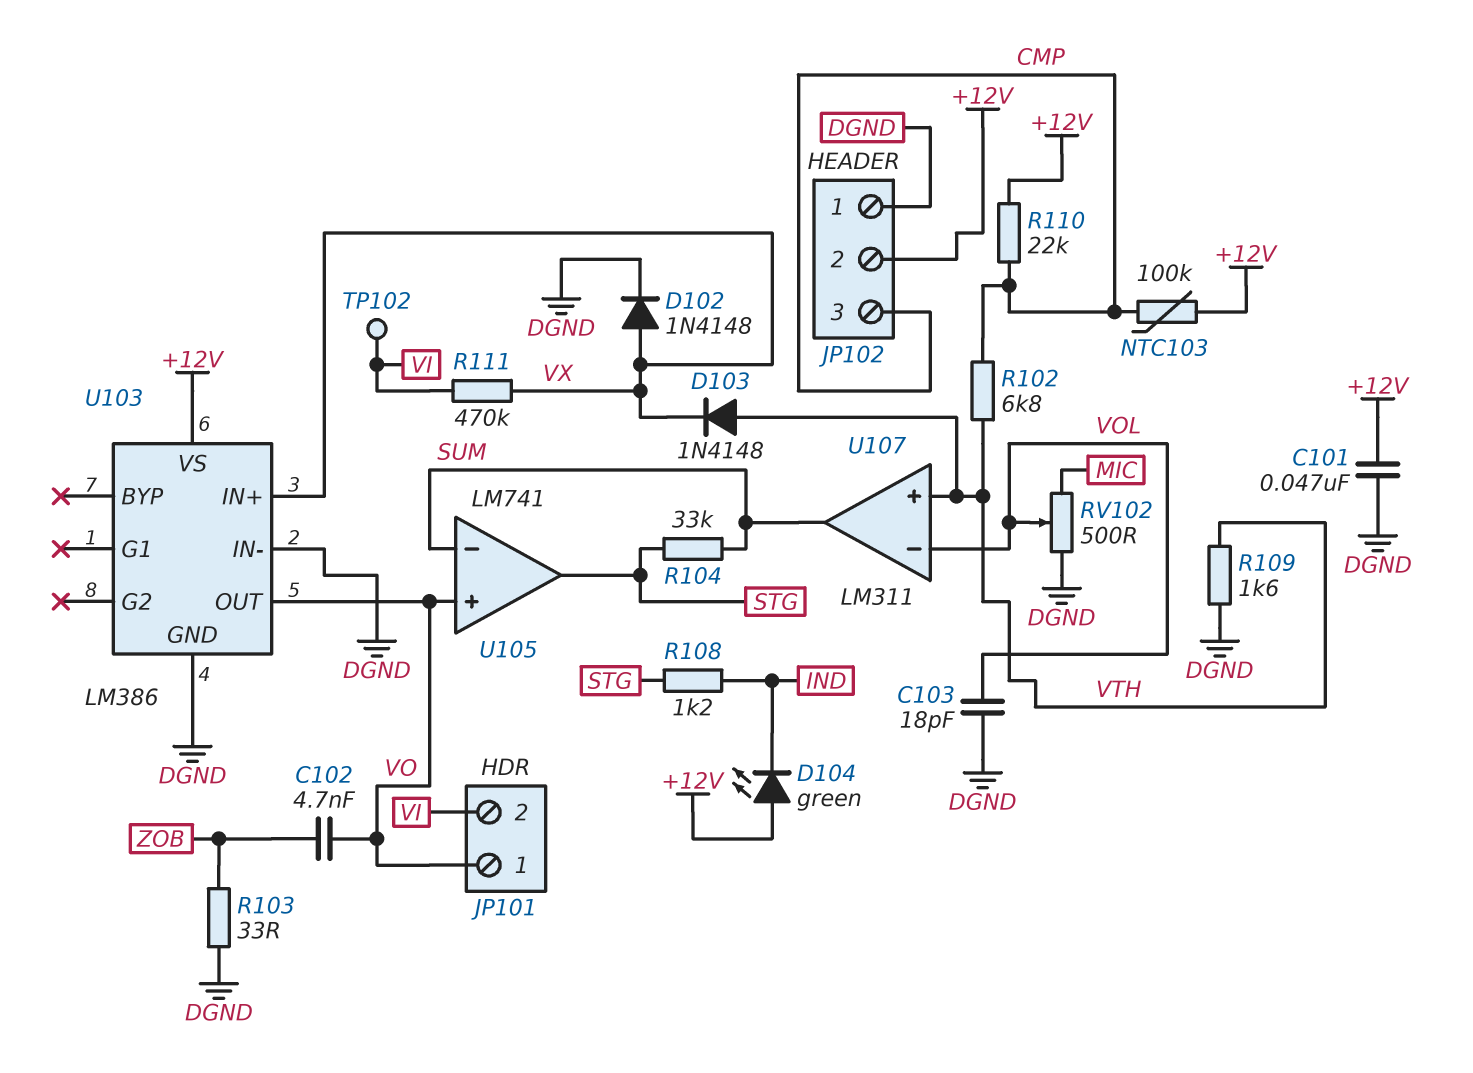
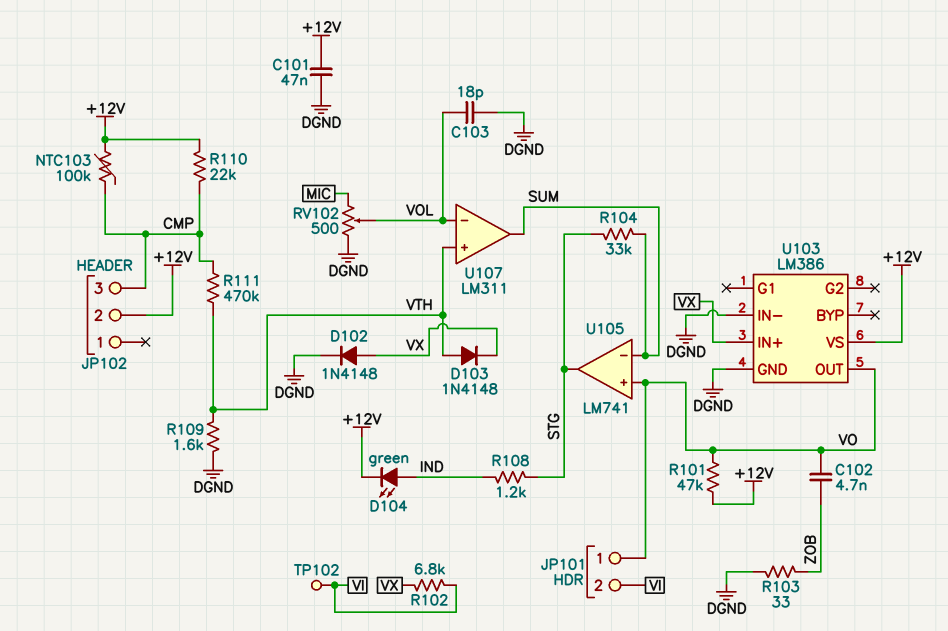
D104: LED green (A +12V, K IND) -> LED green (A IND, K +12V)
JP102 pin 1: DGND -> none
R101: none -> 47k (+12V, VO)
R102: 6.8k (CMP, VTH) -> 6.8k (VI, VX)
R111: 470k (VI, VX) -> 470k (CMP, VTH)

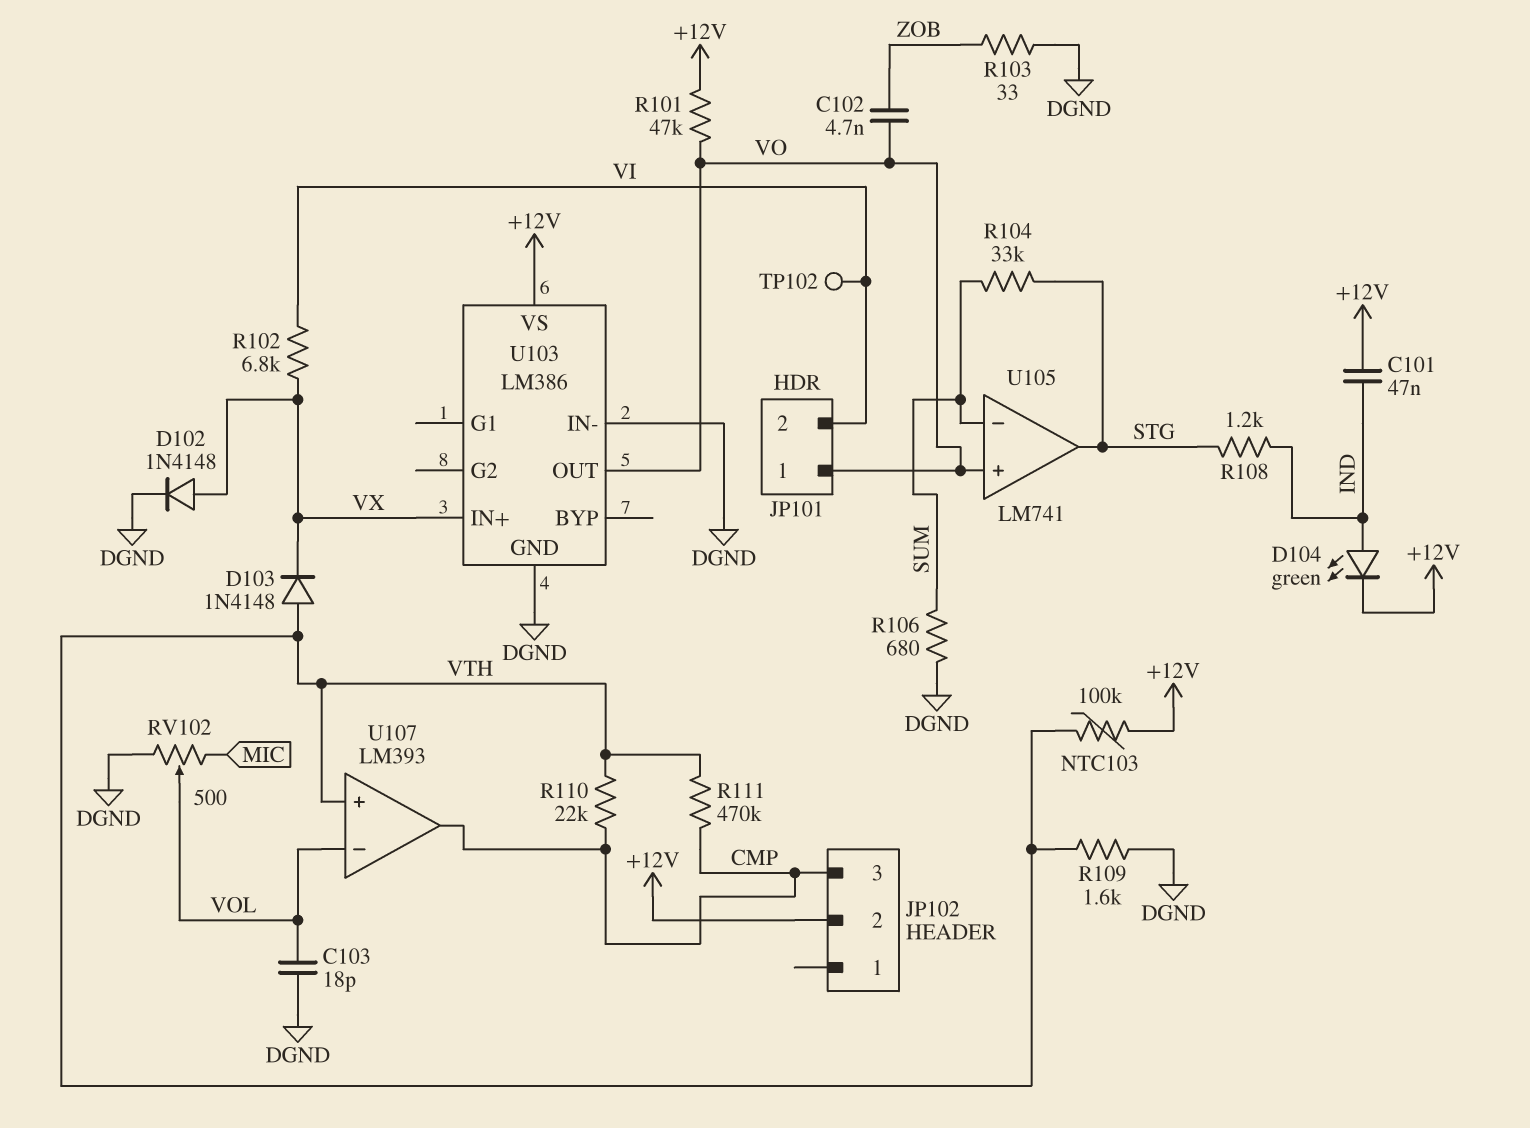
C101: 47nF (+12V, DGND) -> 47nF (+12V, IND)
NTC103: 100k (+12V, CMP) -> 100k (+12V, VTH)
R106: none -> 680 (DGND, SUM)
R110: 22k (+12V, CMP) -> 22k (CMP, VTH)
U107: LM311 -> LM393
U107 pin out: SUM -> CMP

